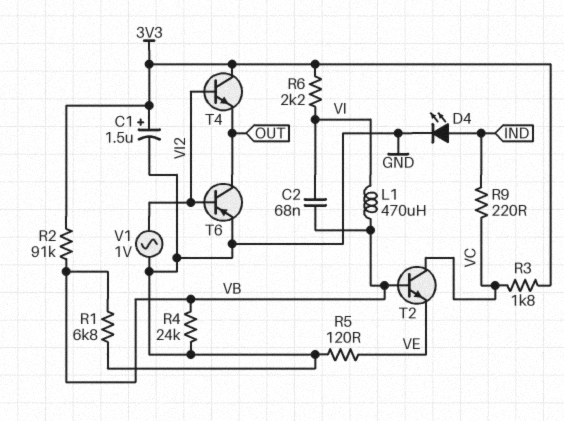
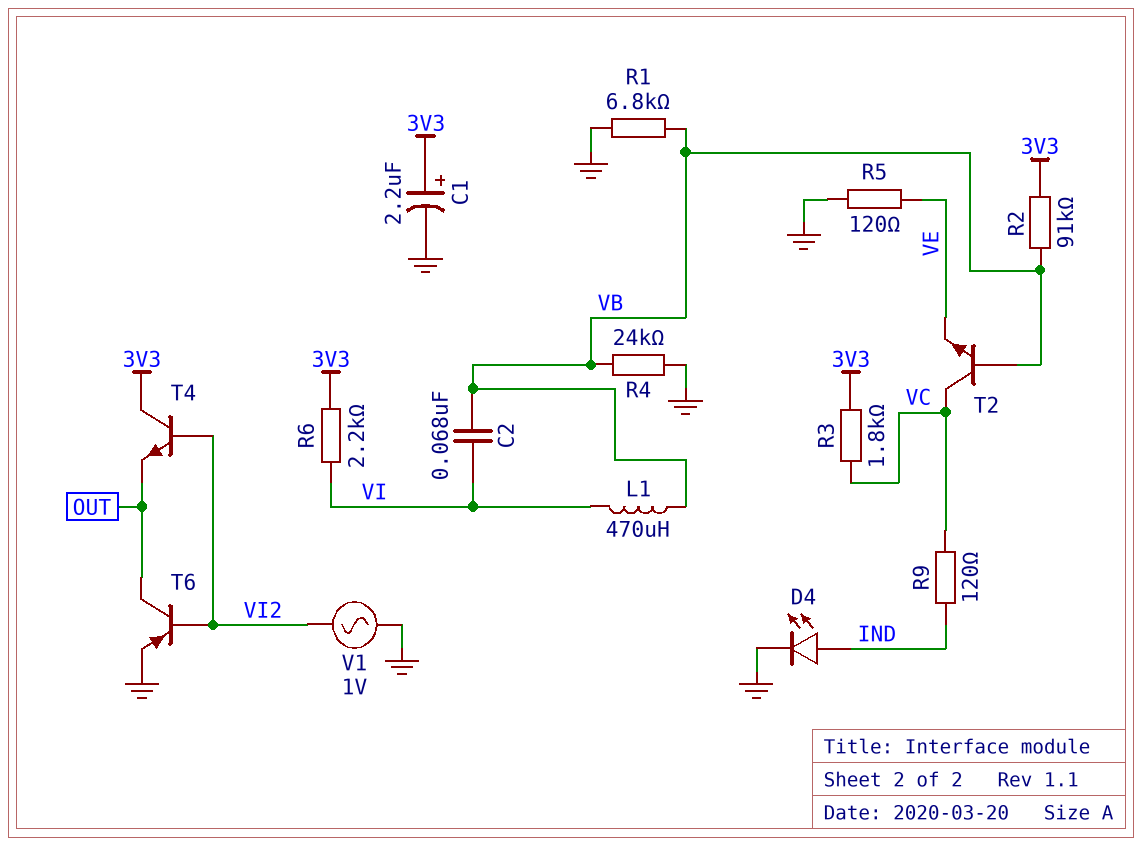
C1: 1.5uF (plus 3V3, minus GND) -> 2.2uF (plus 3V3, minus GND)
R9: 220 (IND, VC) -> 120 (IND, VC)

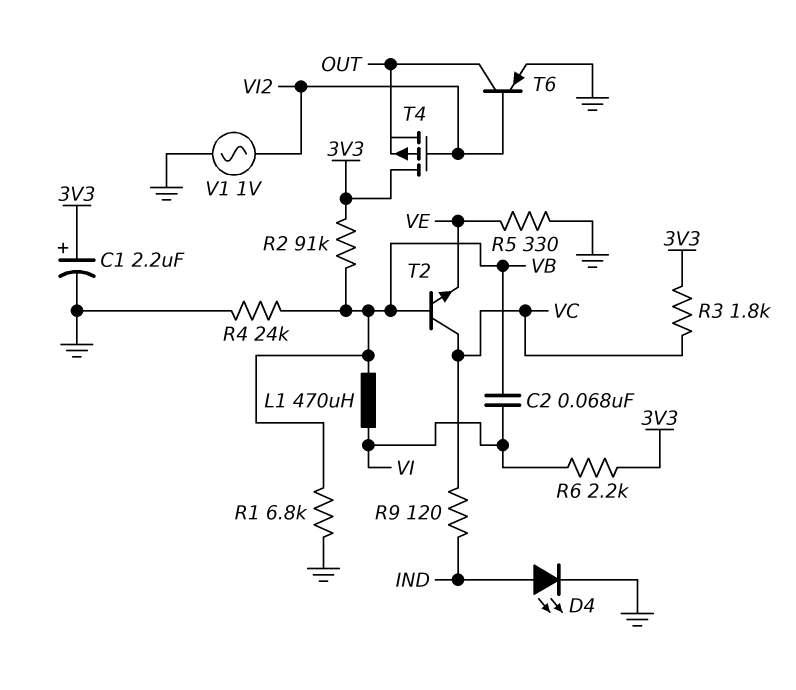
R5: 120 (GND, VE) -> 330 (GND, VE)
T4: NPN (B VI2, C 3V3, E OUT) -> PMOS (G VI2, D 3V3, S OUT)

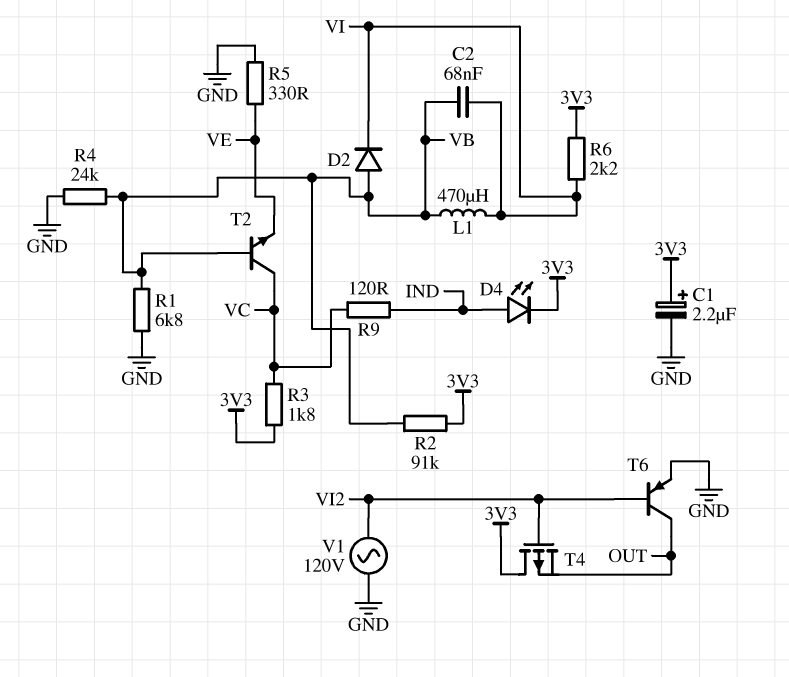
D2: none -> diode (A VB, K VI)
D4: LED (A IND, K GND) -> LED (A IND, K 3V3)
V1: AC 1V (GND, VI2) -> AC 120V (GND, VI2)

